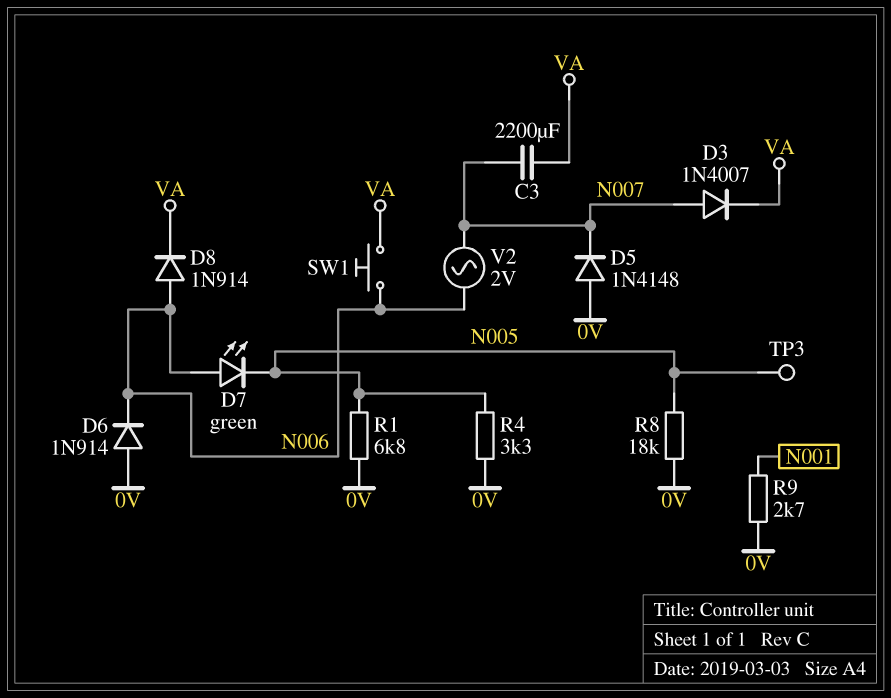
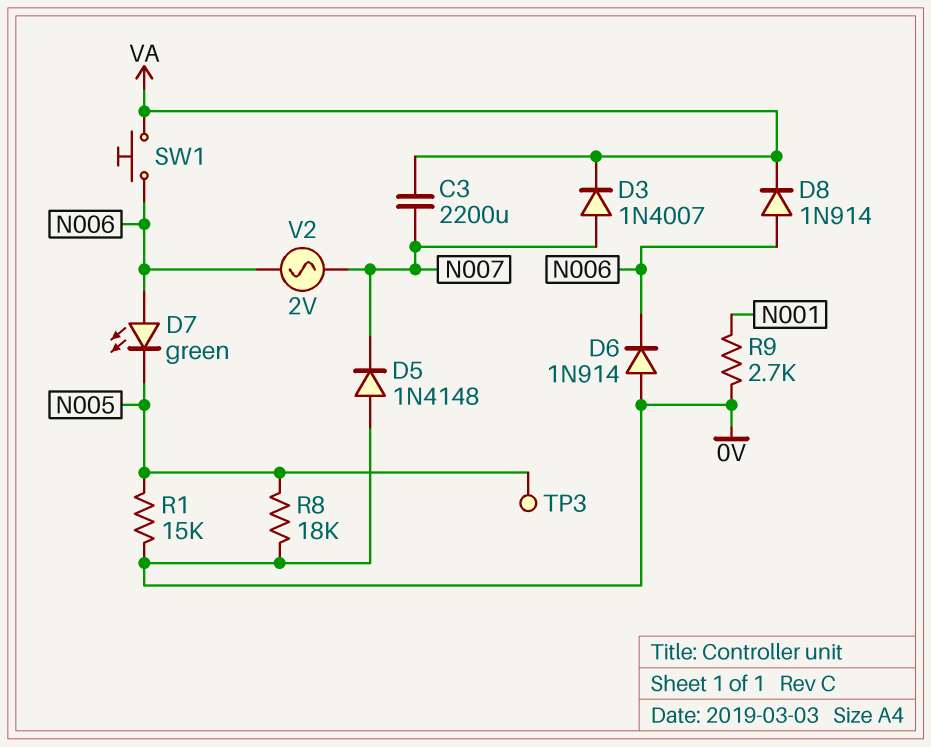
R1: 6.8k (0V, N005) -> 15k (0V, N005)
R4: 3.3k (0V, N005) -> none

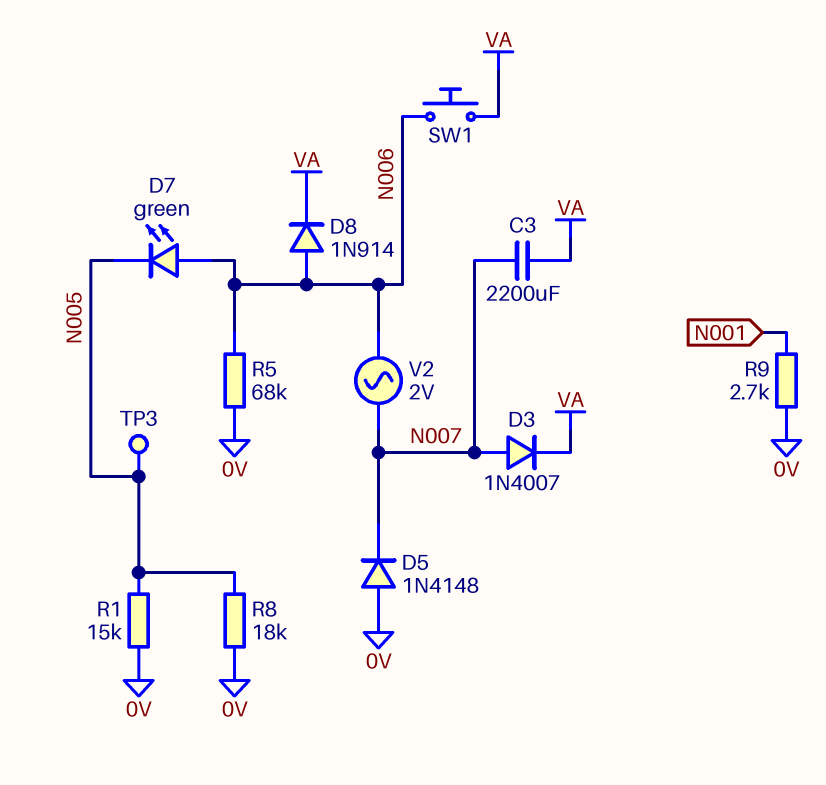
D6: diode 1N914 (A 0V, K N006) -> none
R5: none -> 68k (0V, N006)

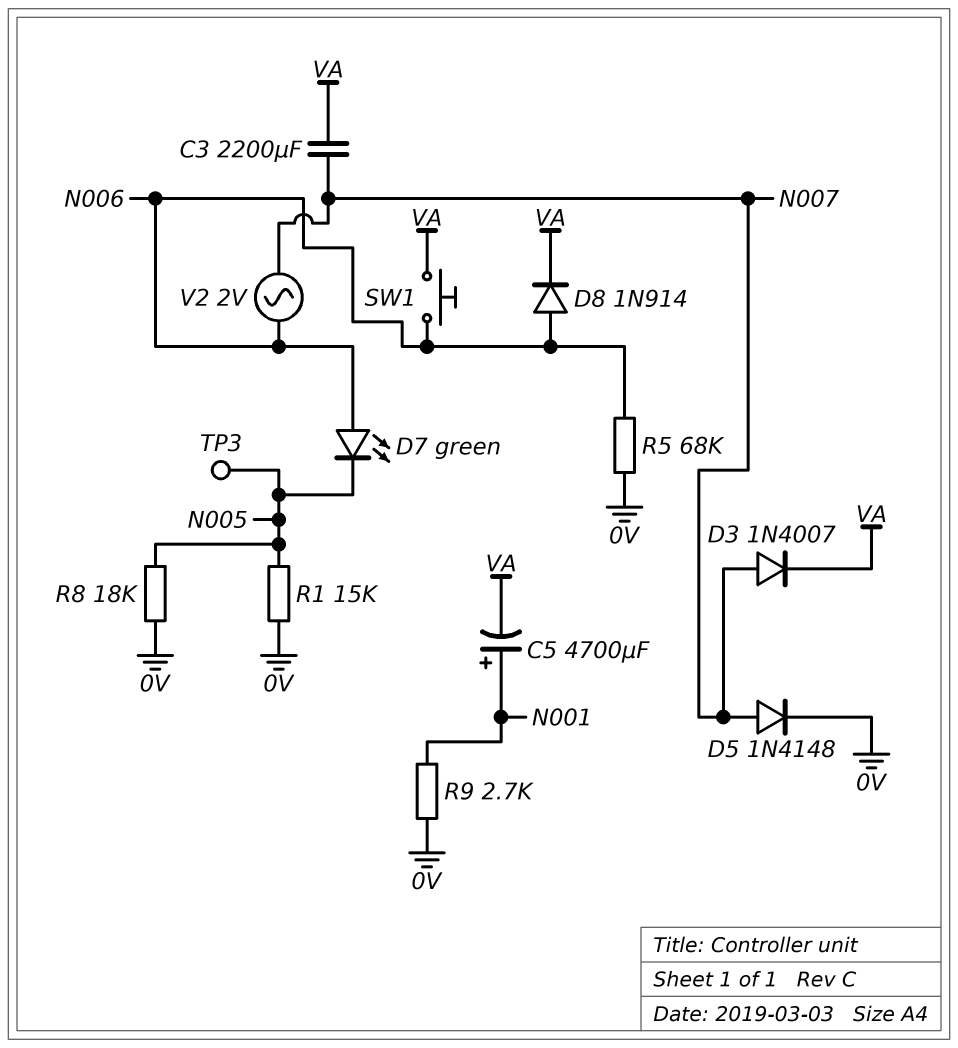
C5: none -> 4700uF (plus N001, minus VA)
D5: diode 1N4148 (A 0V, K N007) -> diode 1N4148 (A N007, K 0V)

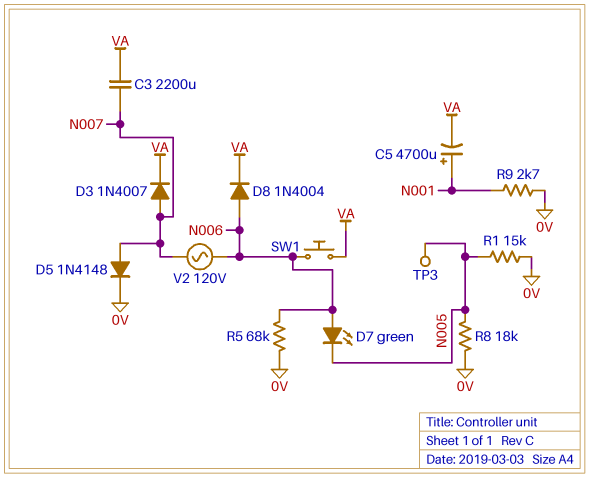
D8: diode 1N914 (A N006, K VA) -> diode 1N4004 (A N006, K VA)
V2: AC 2V (N006, N007) -> AC 120V (N006, N007)

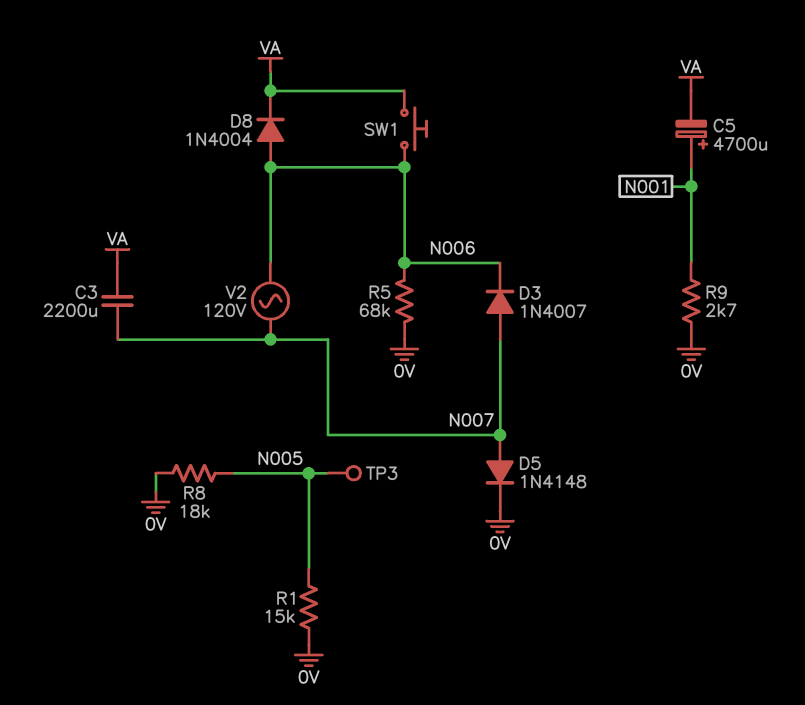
D3: diode 1N4007 (A N007, K VA) -> diode 1N4007 (A N007, K N006)
D7: LED green (A N006, K N005) -> none

